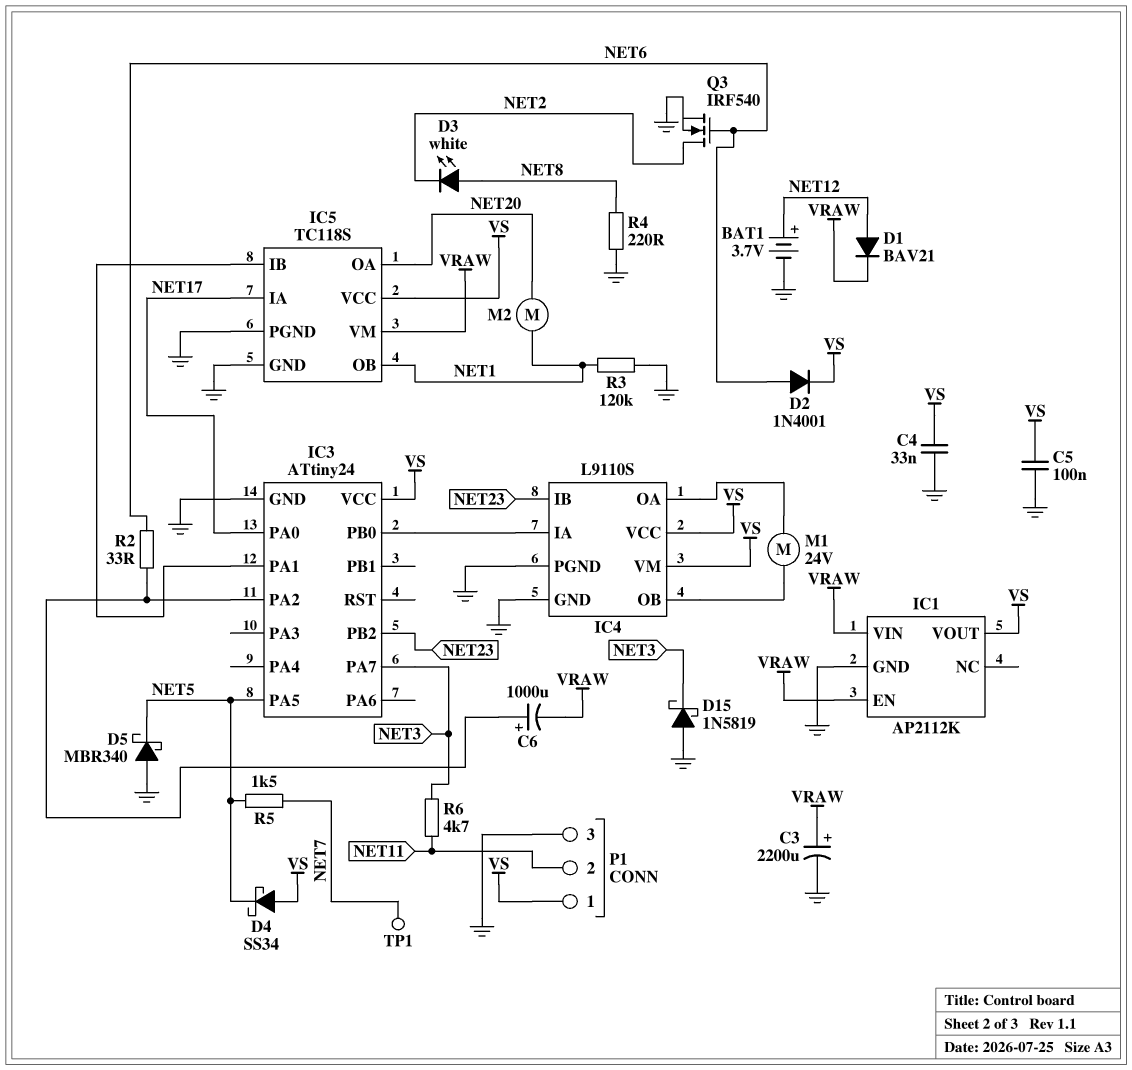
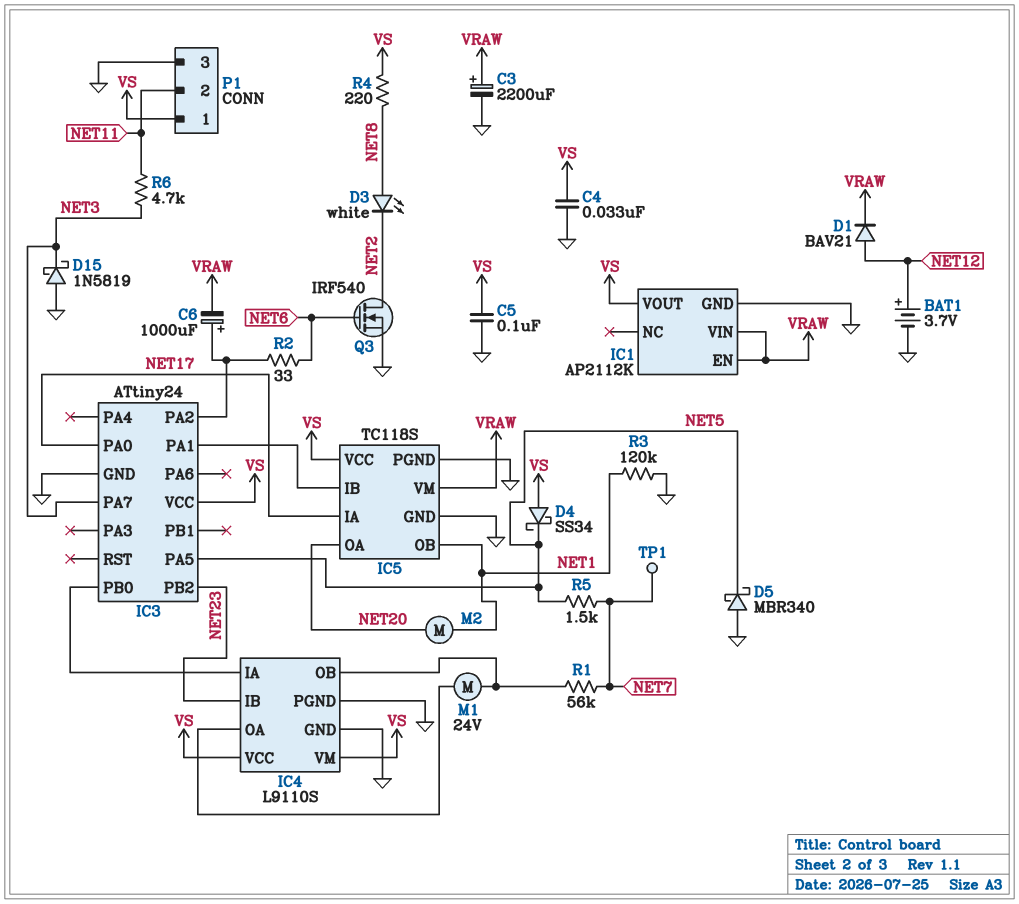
D2: diode 1N4001 (A NET6, K VS) -> none
R1: none -> 56k (IC4/OB, NET7)
R4: 220 (GND, NET8) -> 220 (NET8, VS)

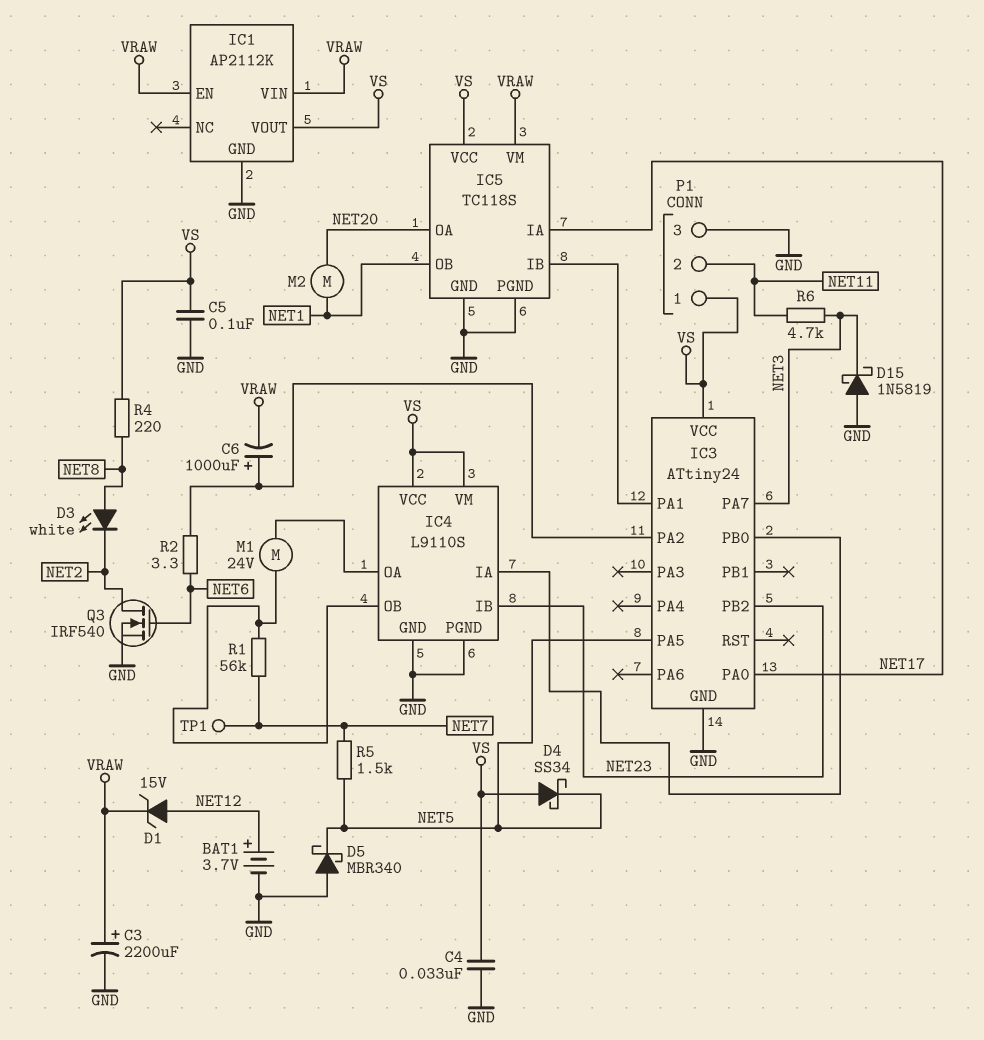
D1: diode BAV21 (A NET12, K VRAW) -> zener 15V (A NET12, K VRAW)
R2: 33 (IC3/PA2, NET6) -> 3.3 (IC3/PA2, NET6)
R3: 120k (GND, NET1) -> none

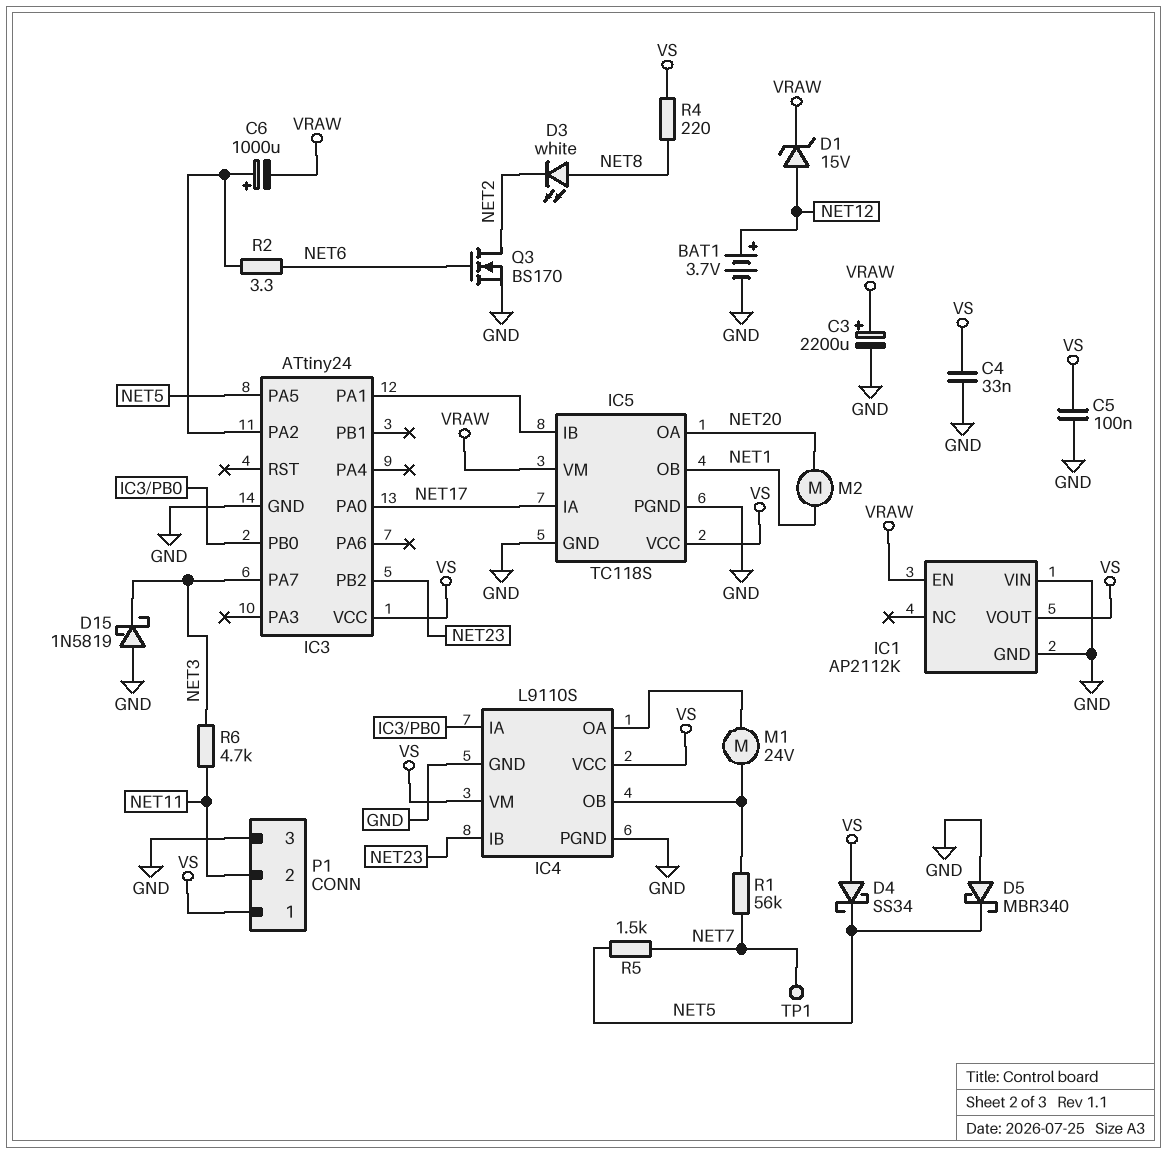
IC1 pin VIN: VRAW -> GND
Q3: NMOS IRF540 (G NET6, D NET2, S GND) -> NMOS BS170 (G NET6, D NET2, S GND)

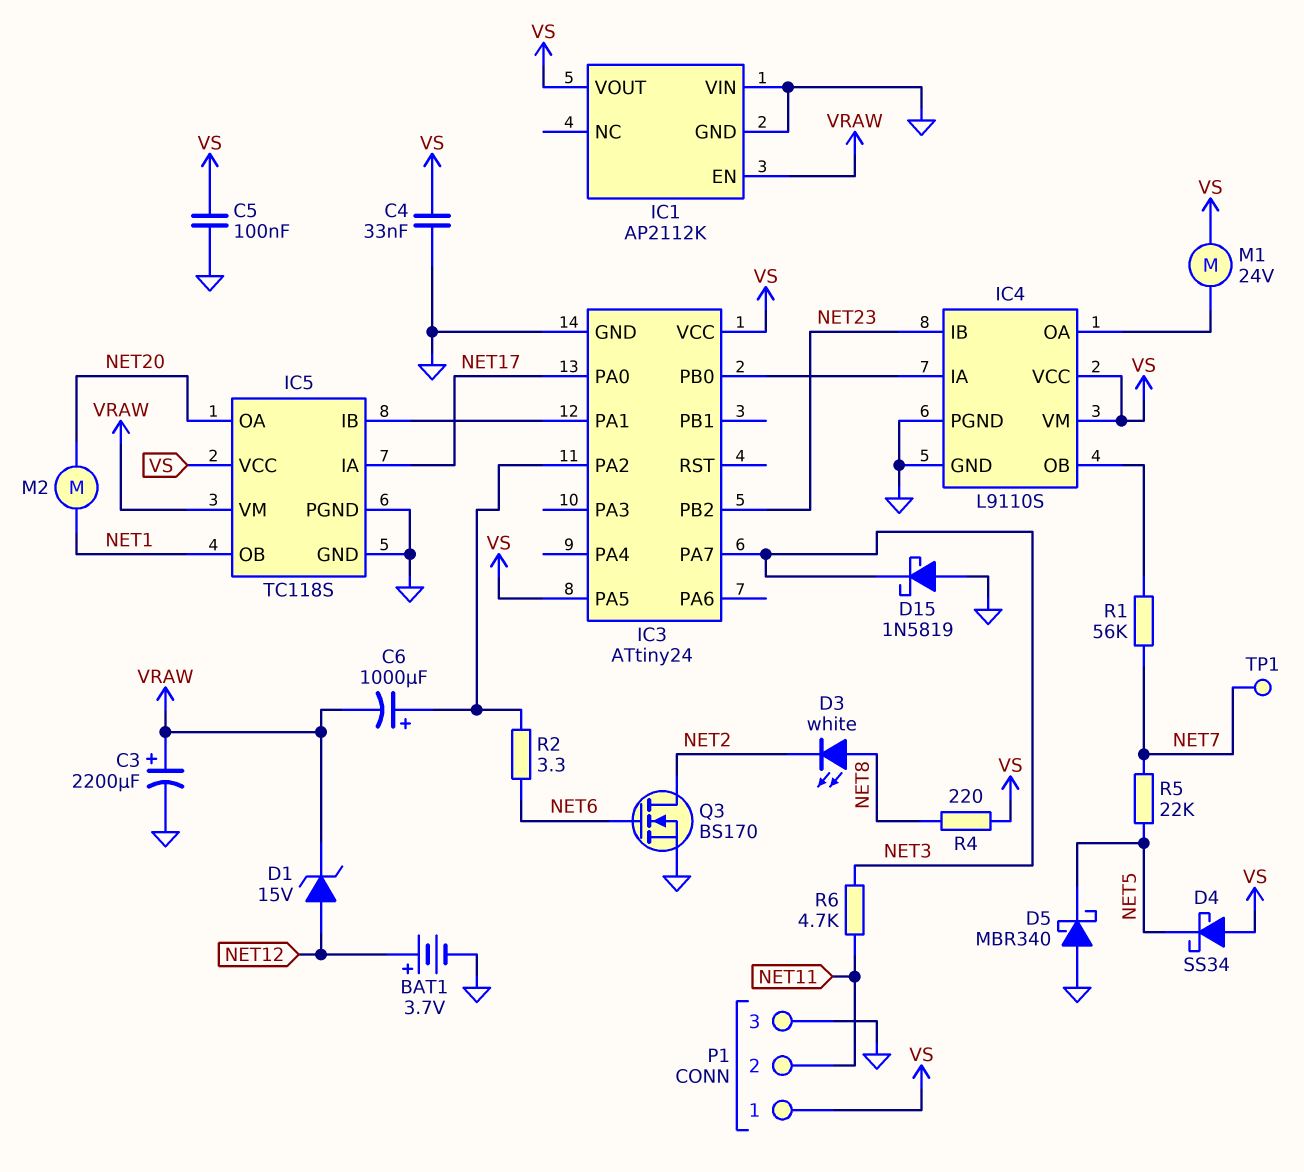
IC3 pin PA5: NET5 -> VS
M1: motor 24V (IC4/OA, IC4/OB) -> motor 24V (IC4/OA, VS)
R5: 1.5k (NET5, NET7) -> 22k (NET5, NET7)

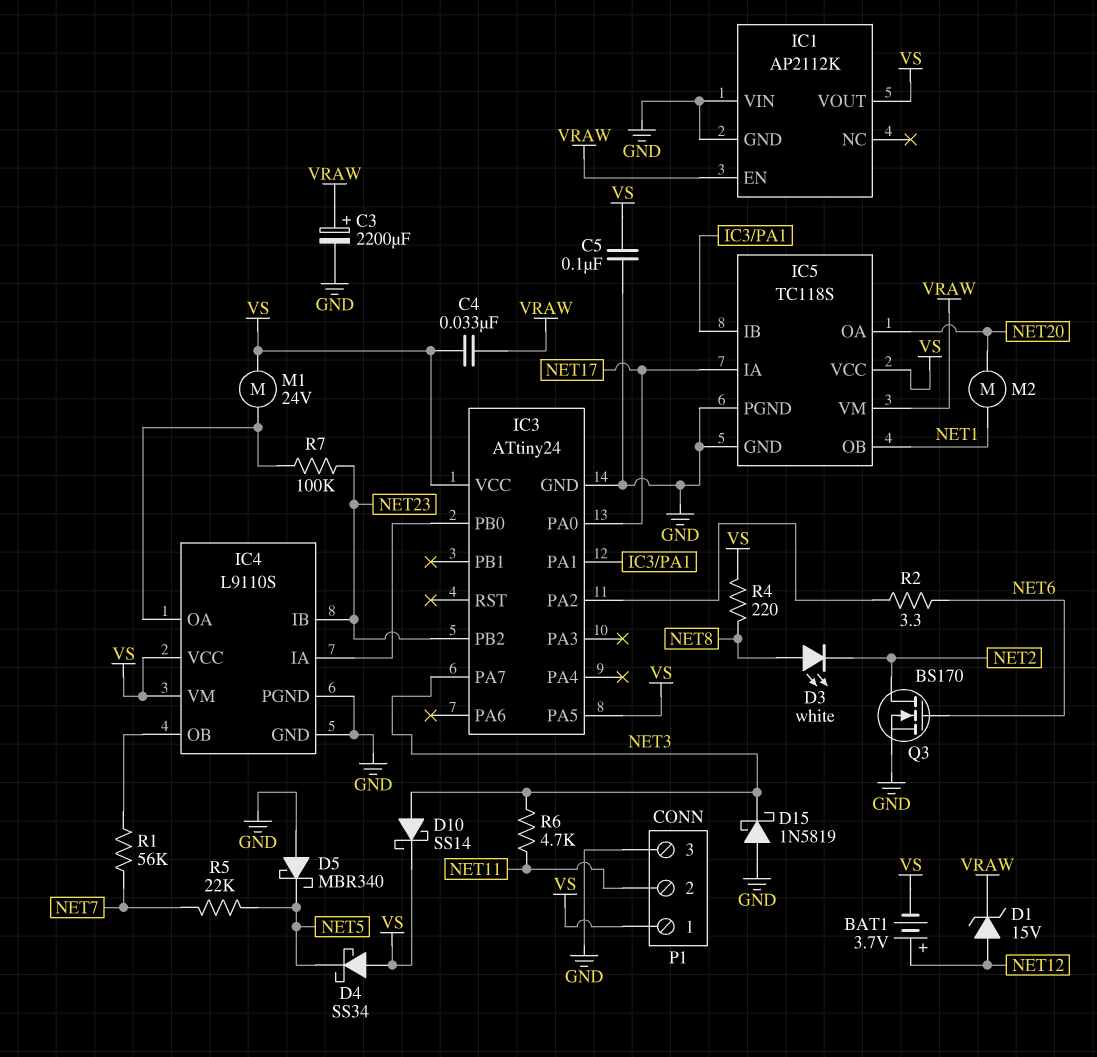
BAT1: 3.7V (plus NET12, minus GND) -> 3.7V (plus NET12, minus VS)
C4: 33nF (GND, VS) -> 33nF (VRAW, VS)
C6: 1000uF (plus IC3/PA2, minus VRAW) -> none
D10: none -> schottky SS14 (A NET3, K VS)
R7: none -> 100k (IC4/OA, NET23)
TP1: test point (NET7) -> none

